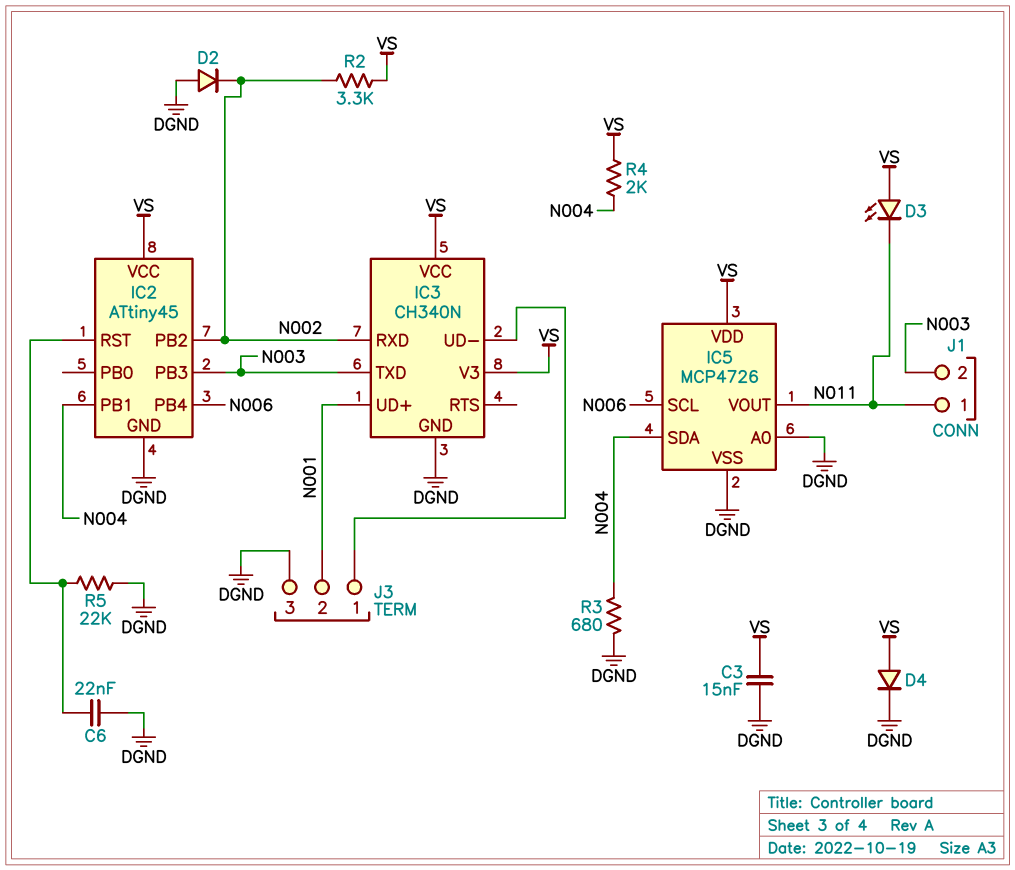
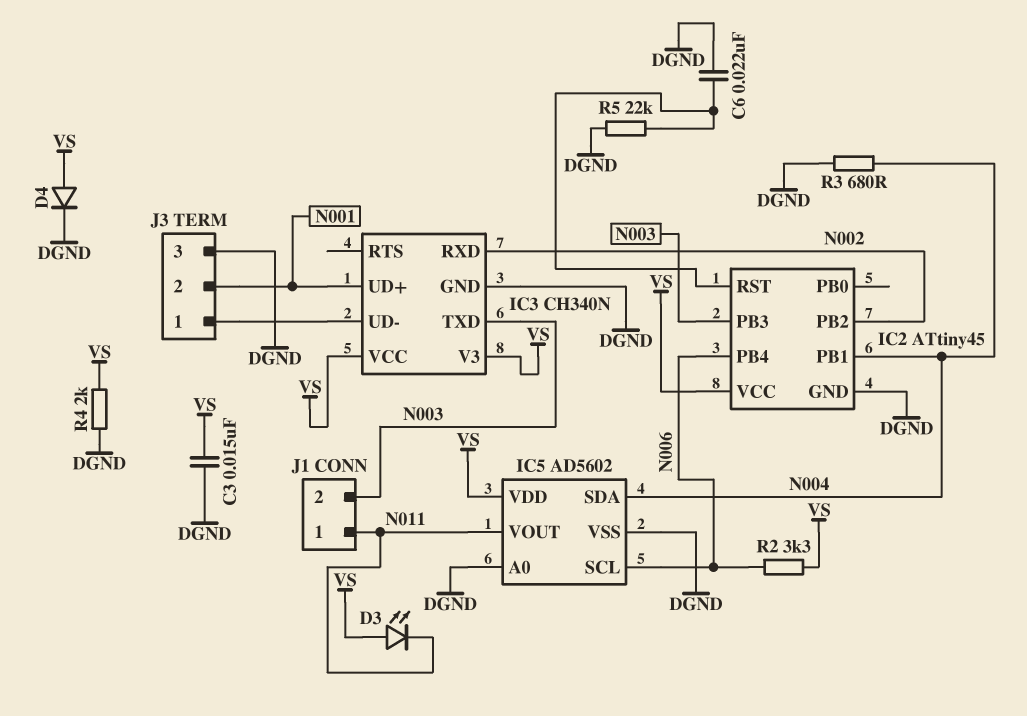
D2: diode (A DGND, K N002) -> none
IC5: MCP4726 -> AD5602
R2: 3.3k (N002, VS) -> 3.3k (N006, VS)
R4: 2k (N004, VS) -> 2k (DGND, VS)

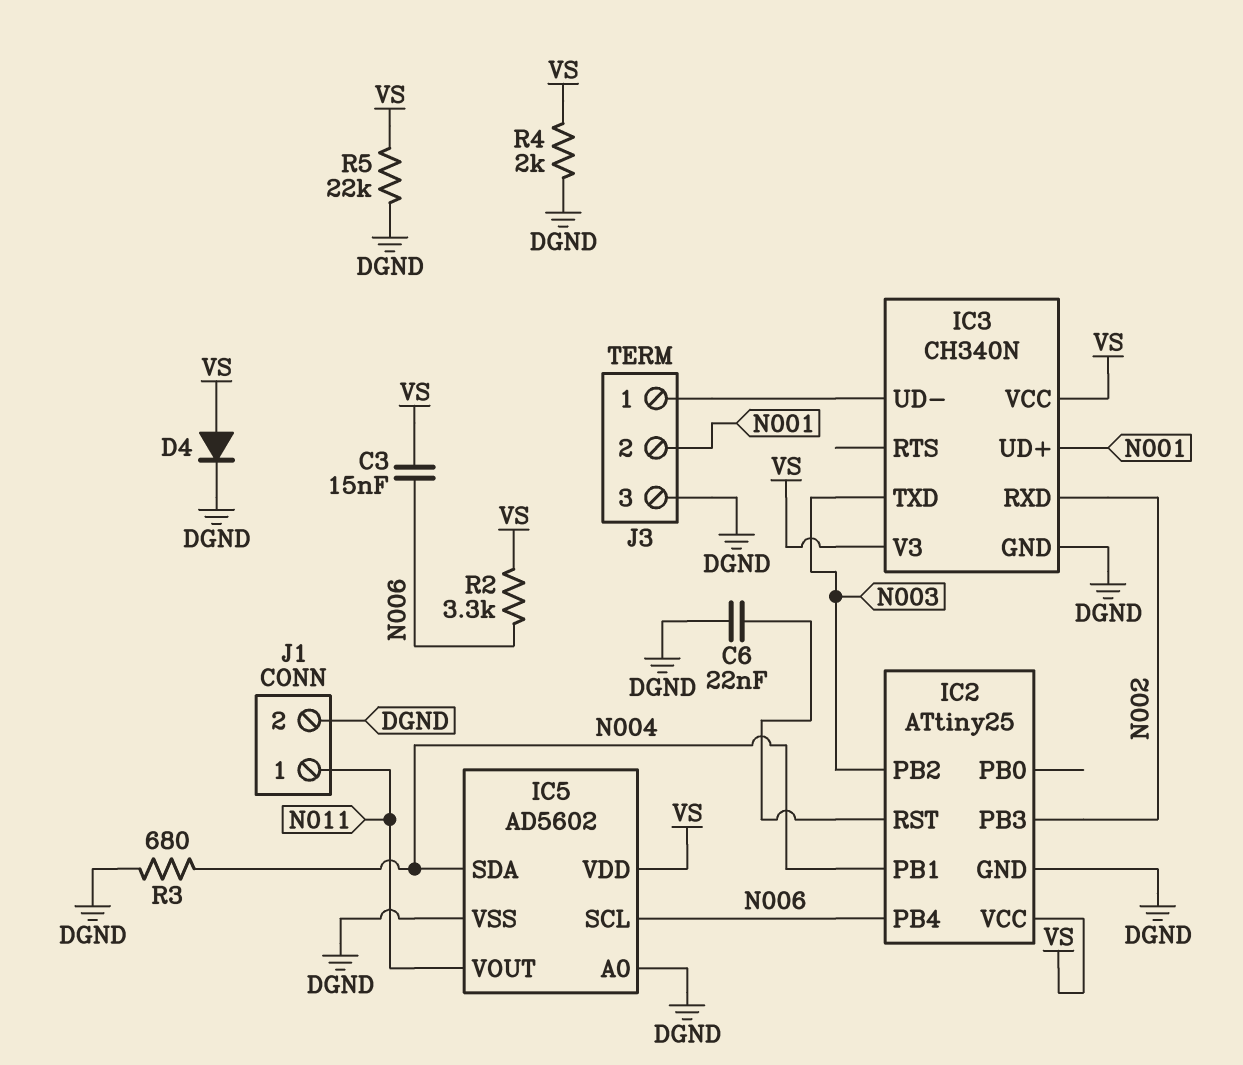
C3: 15nF (DGND, VS) -> 15nF (N006, VS)
D3: LED (A VS, K N011) -> none
IC2: ATtiny45 -> ATtiny25
IC2 pin PB2: N002 -> N003
IC2 pin PB3: N003 -> N002
J1 pin 2: N003 -> DGND
R5: 22k (DGND, IC2/RST) -> 22k (DGND, VS)

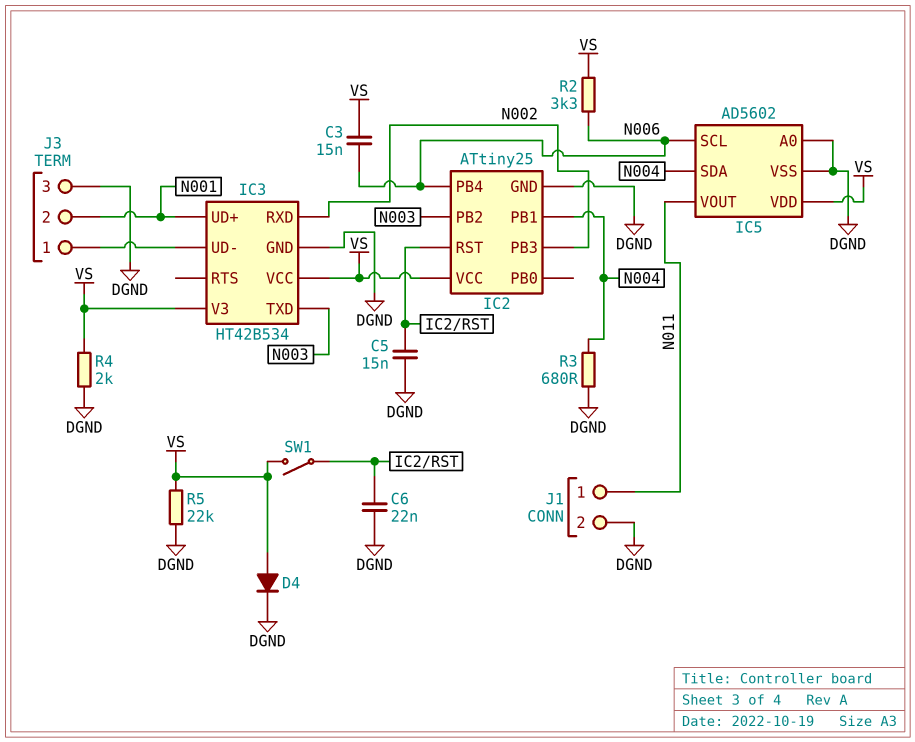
C5: none -> 15nF (DGND, IC2/RST)
IC3: CH340N -> HT42B534
SW1: none -> switch (IC2/RST, VS)

